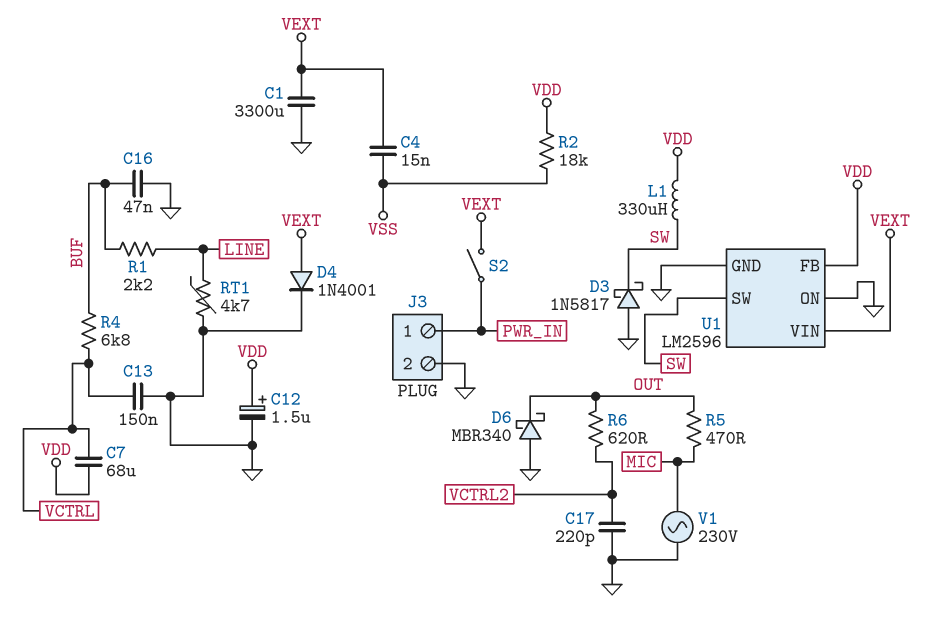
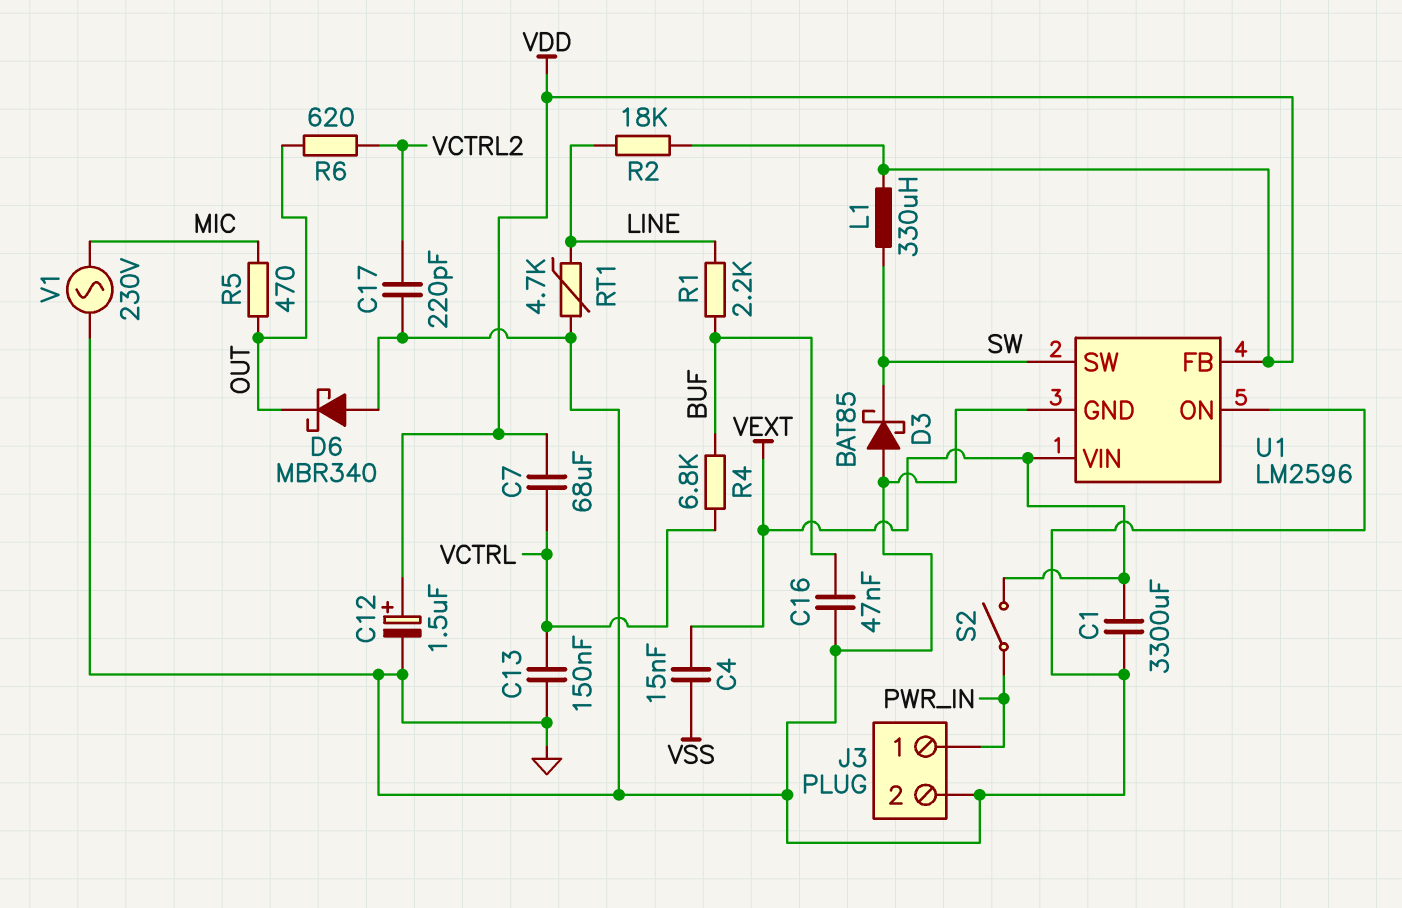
D3: schottky 1N5817 (A GND, K SW) -> schottky BAT85 (A GND, K SW)
D4: diode 1N4001 (A VEXT, K GND) -> none
R2: 18k (VDD, VSS) -> 18k (LINE, VDD)

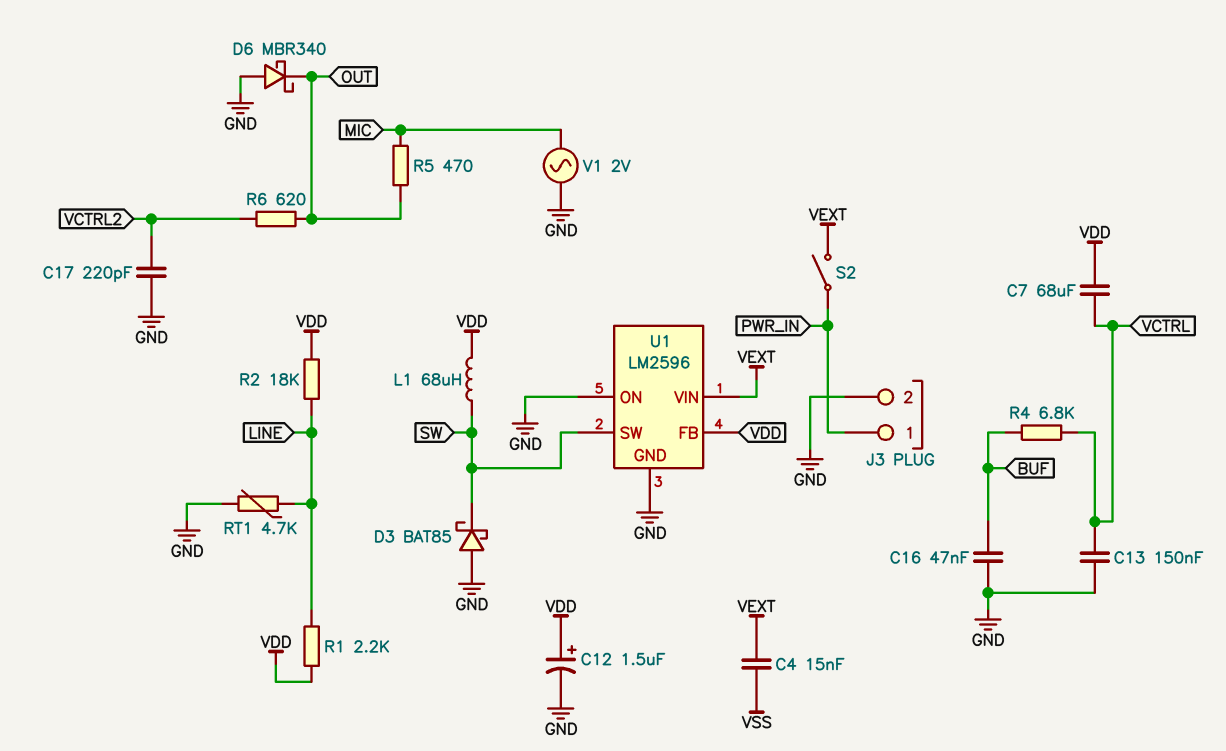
C1: 3300uF (GND, VEXT) -> none
L1: 330uH (SW, VDD) -> 68uH (SW, VDD)
R1: 2.2k (BUF, LINE) -> 2.2k (LINE, VDD)
V1: AC 230V (GND, MIC) -> AC 2V (GND, MIC)

